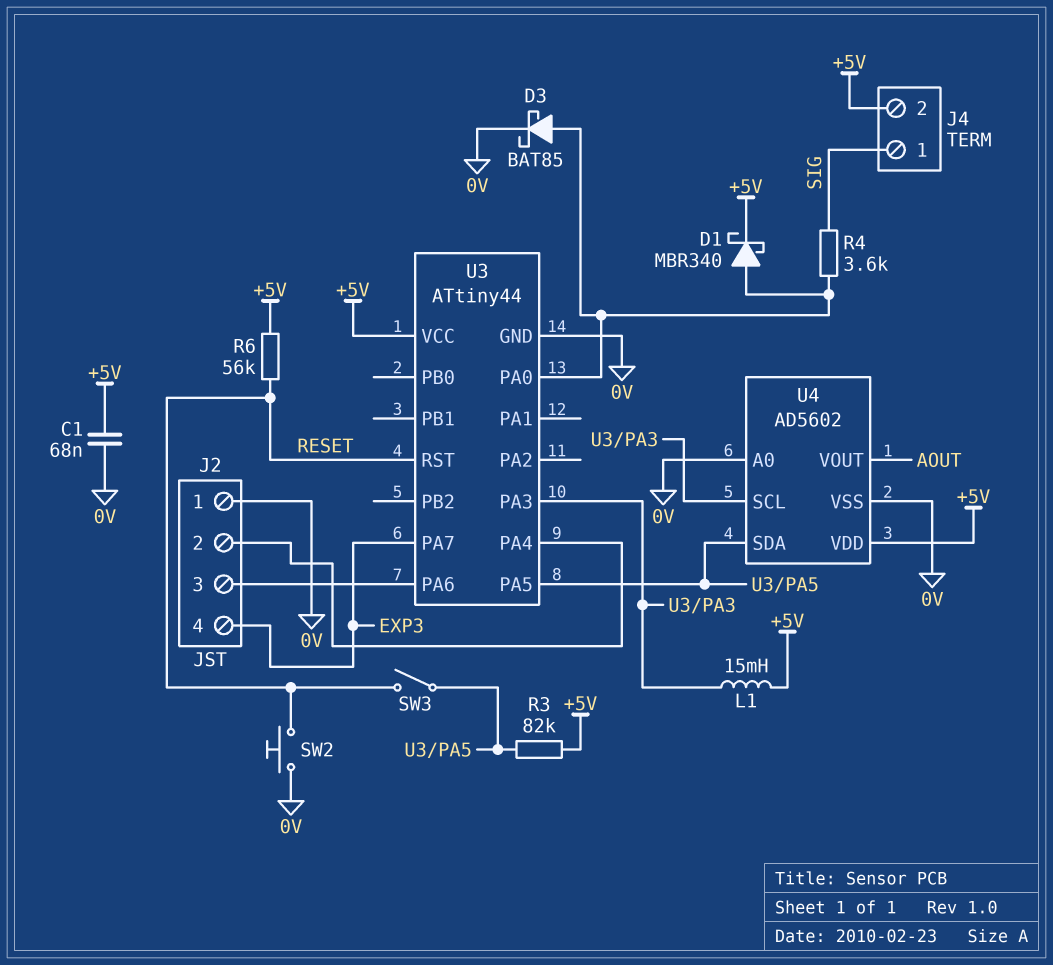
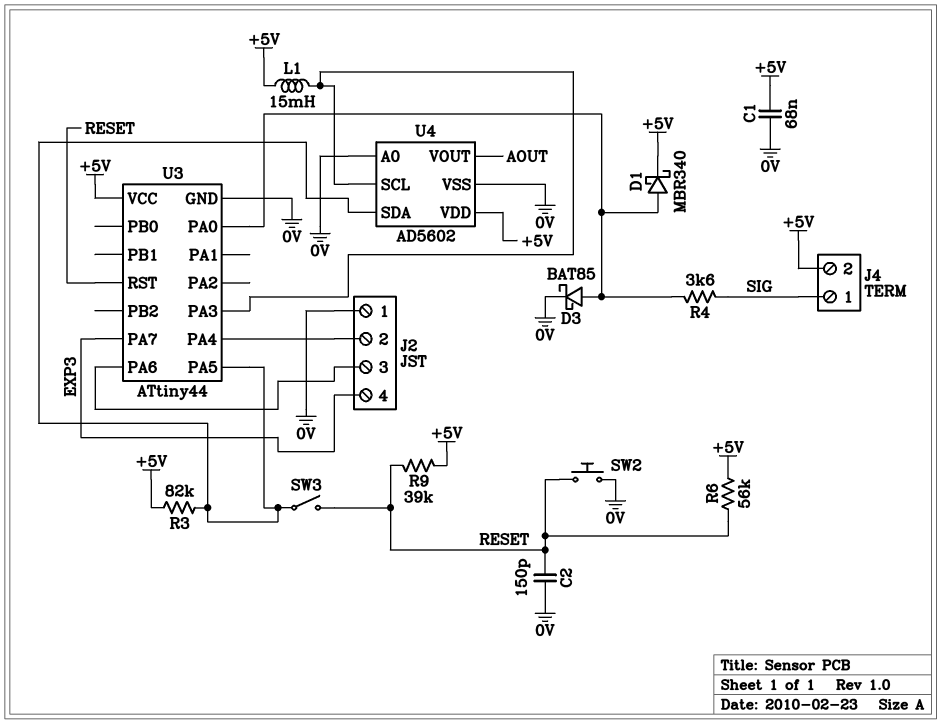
C2: none -> 150pF (0V, RESET)
R9: none -> 39k (+5V, RESET)

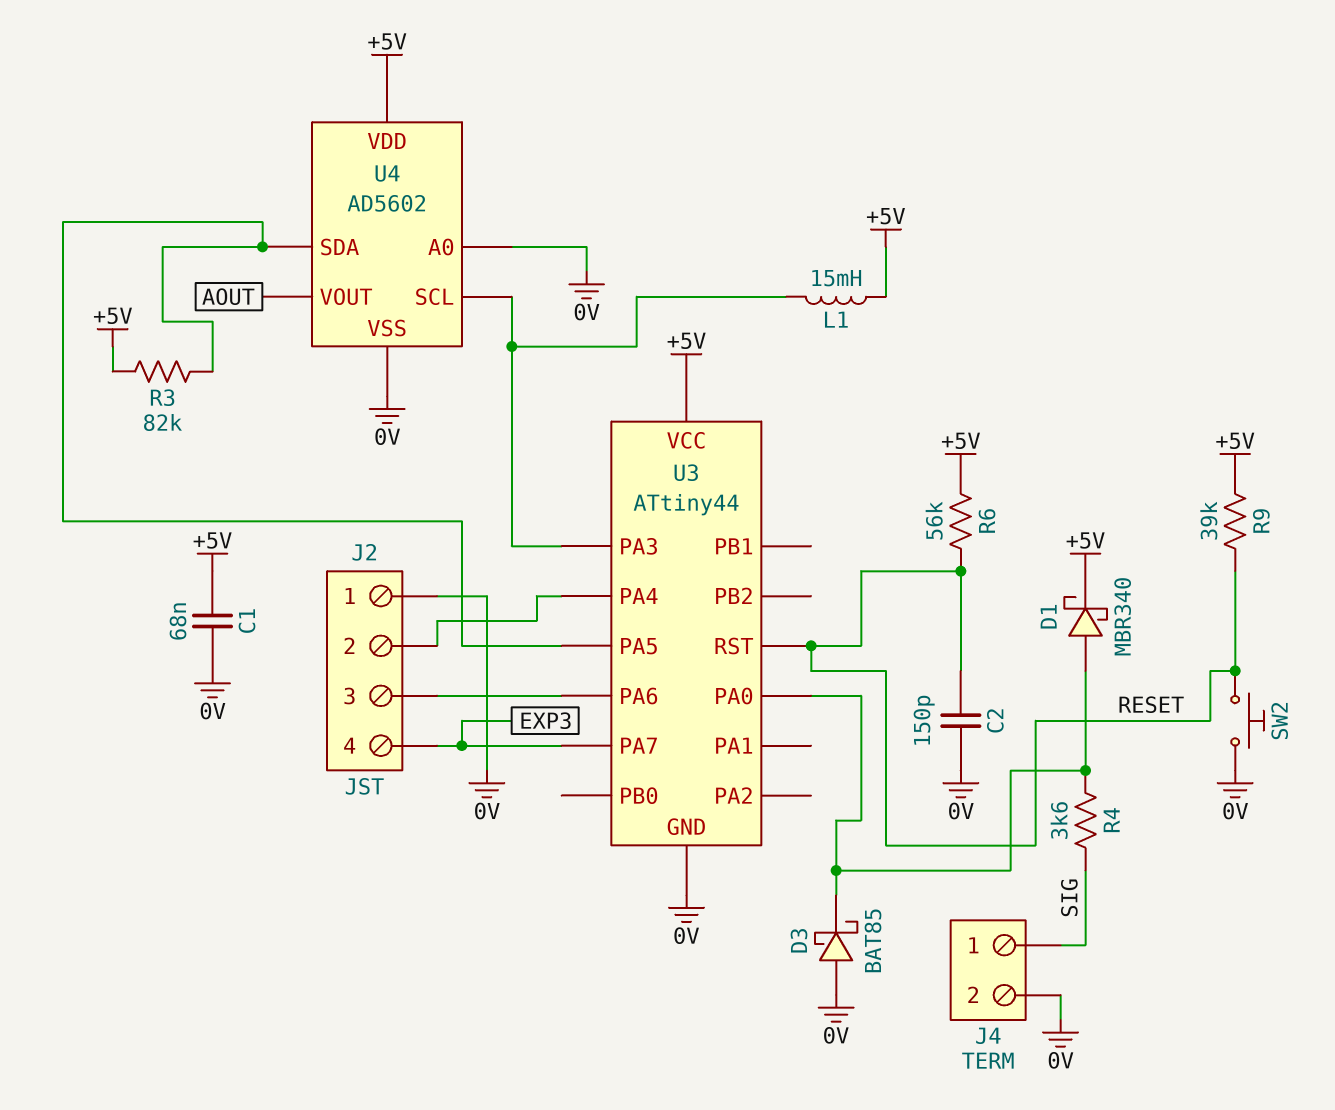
D3: schottky BAT85 (A U3/PA0, K 0V) -> schottky BAT85 (A 0V, K U3/PA0)
J4 pin 2: +5V -> 0V
SW3: switch (RESET, U3/PA5) -> none

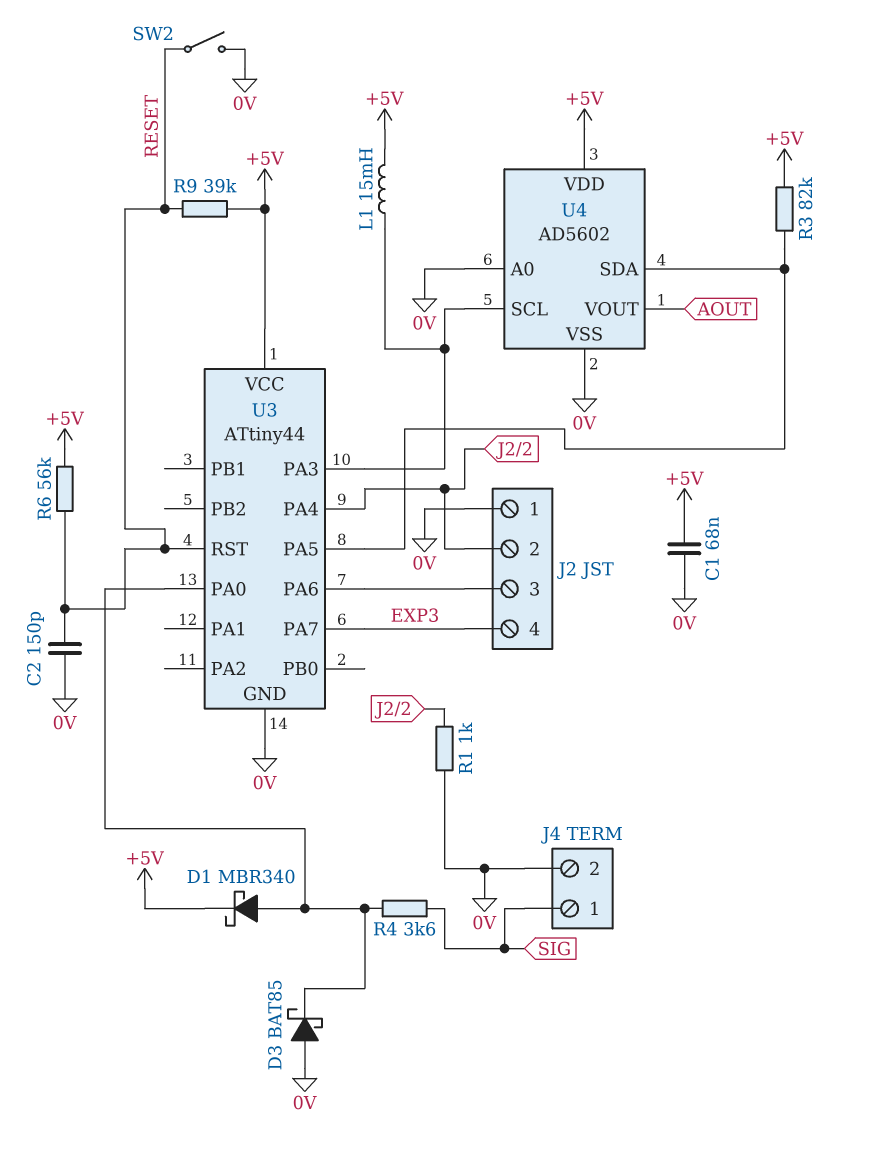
R1: none -> 1k (0V, J2/2)
SW2: button (0V, RESET) -> switch (0V, RESET)

